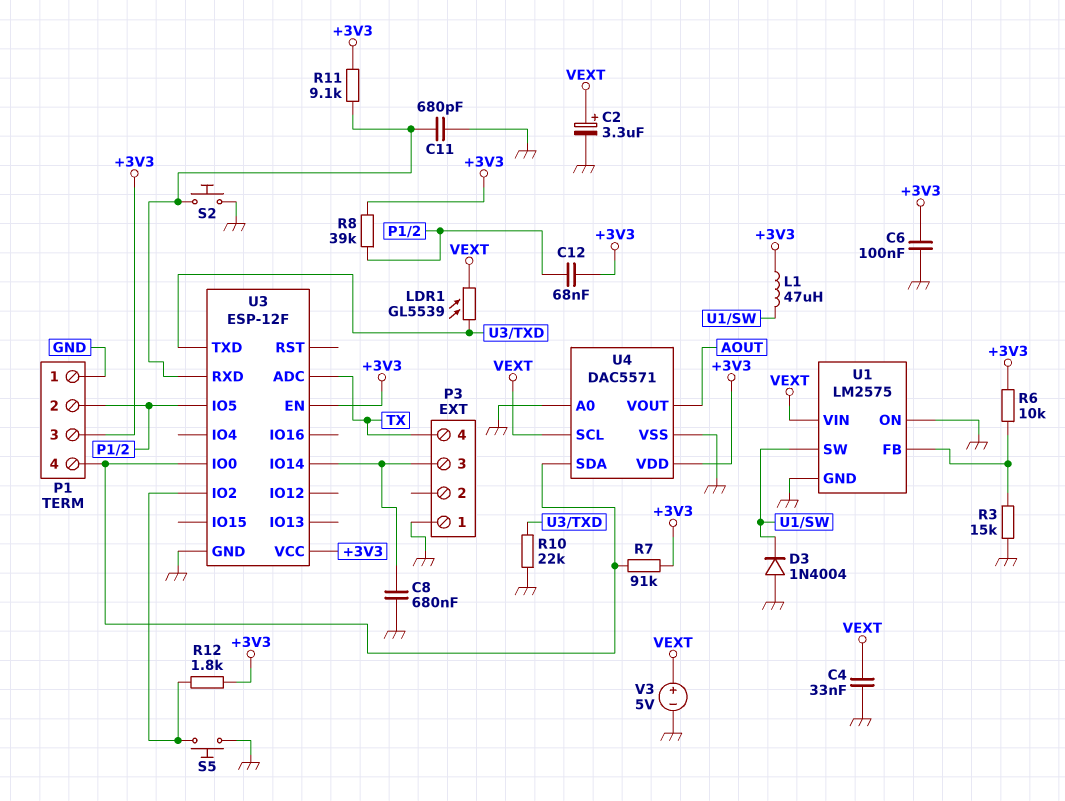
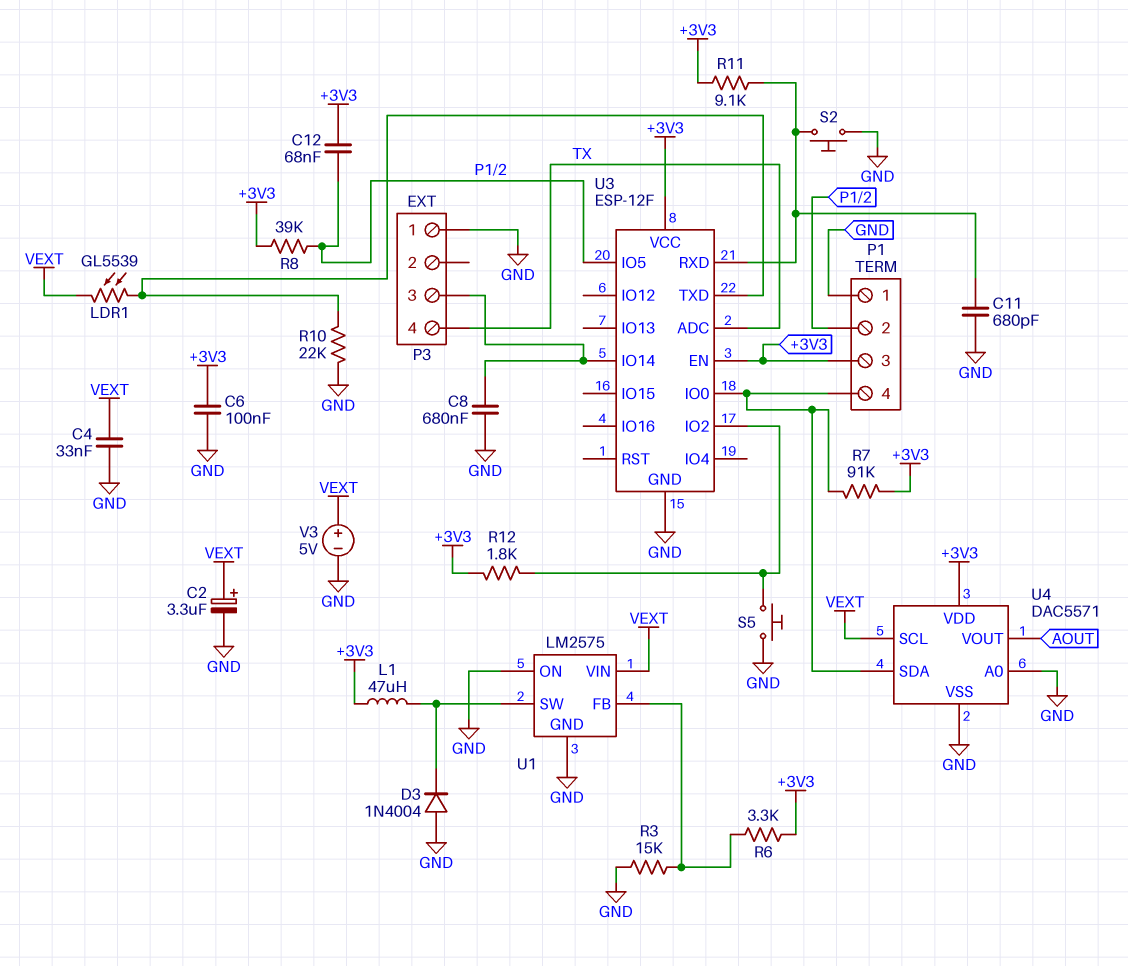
R6: 10k (+3V3, U1/FB) -> 3.3k (+3V3, U1/FB)

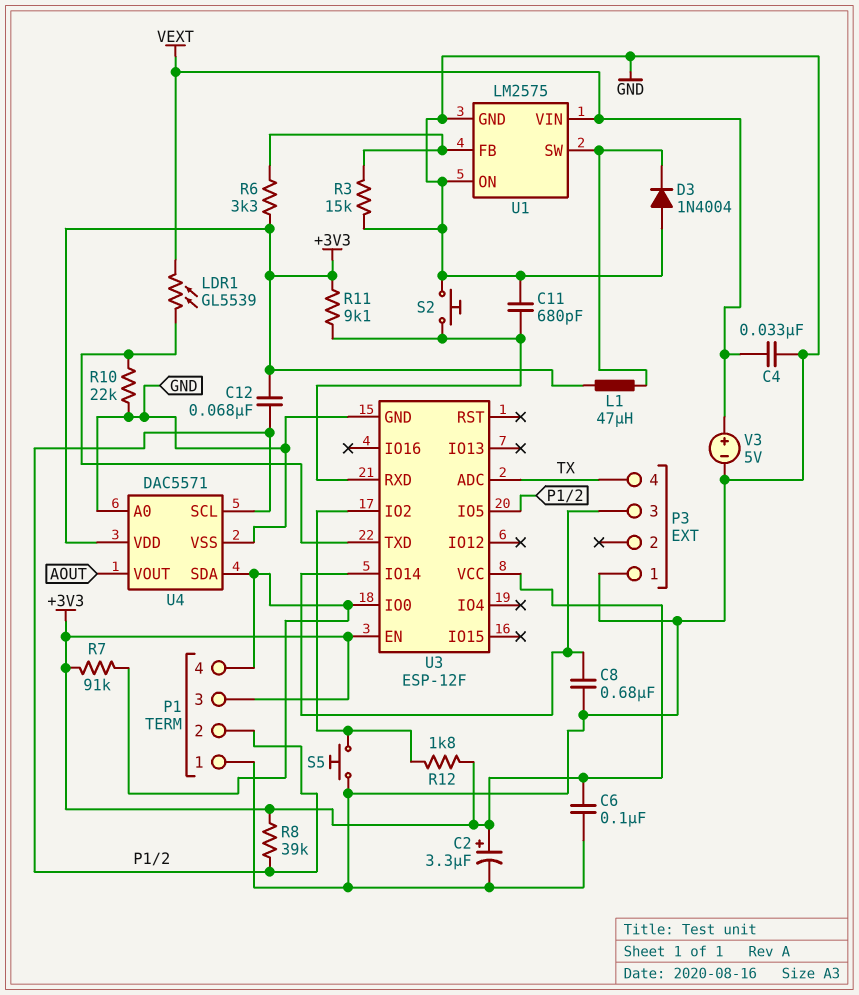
C2: 3.3uF (plus VEXT, minus GND) -> 3.3uF (plus +3V3, minus GND)
U4 pin SCL: VEXT -> P1/2

